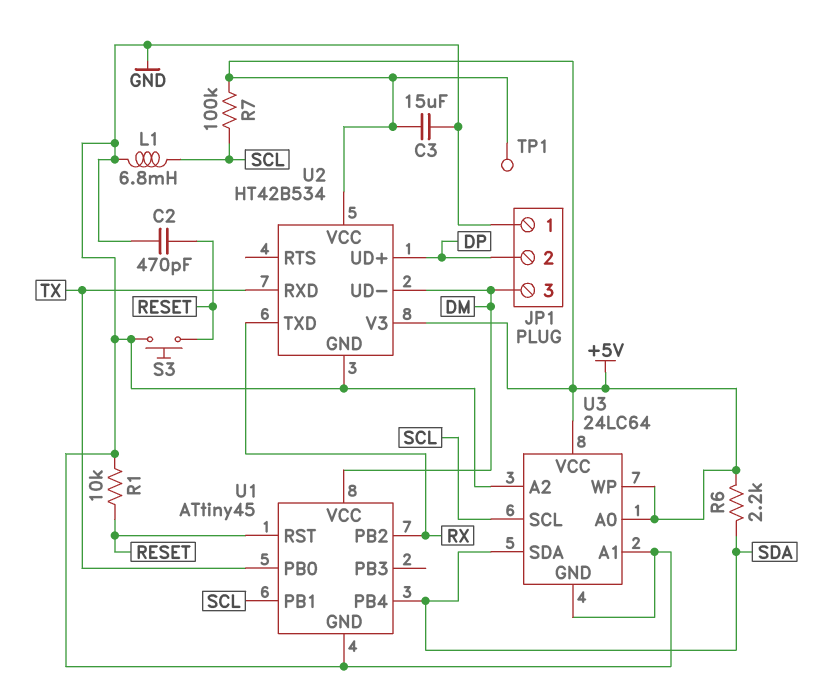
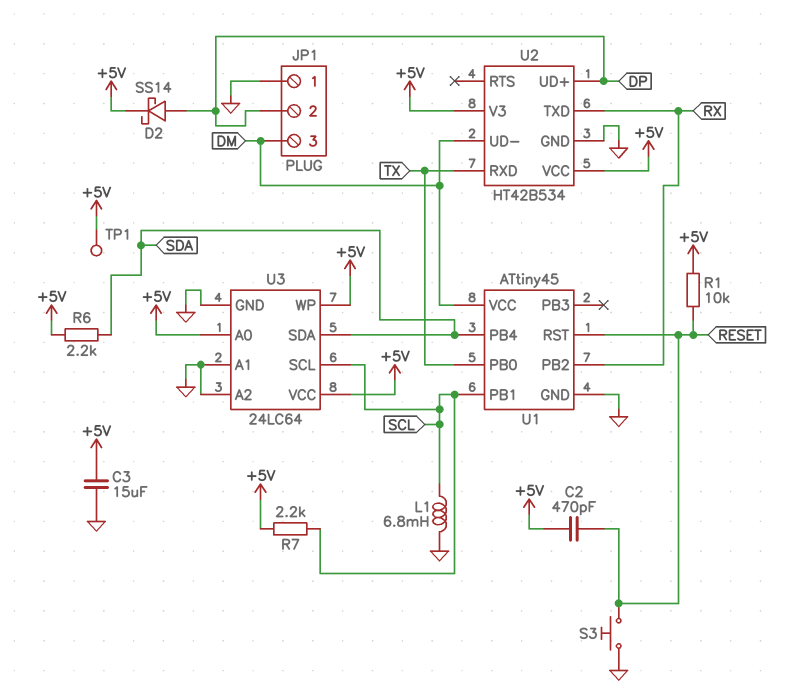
C2: 470pF (GND, RESET) -> 470pF (+5V, RESET)
D2: none -> schottky SS14 (A DP, K +5V)
R1: 10k (GND, RESET) -> 10k (+5V, RESET)
R7: 100k (+5V, SCL) -> 2.2k (+5V, SCL)

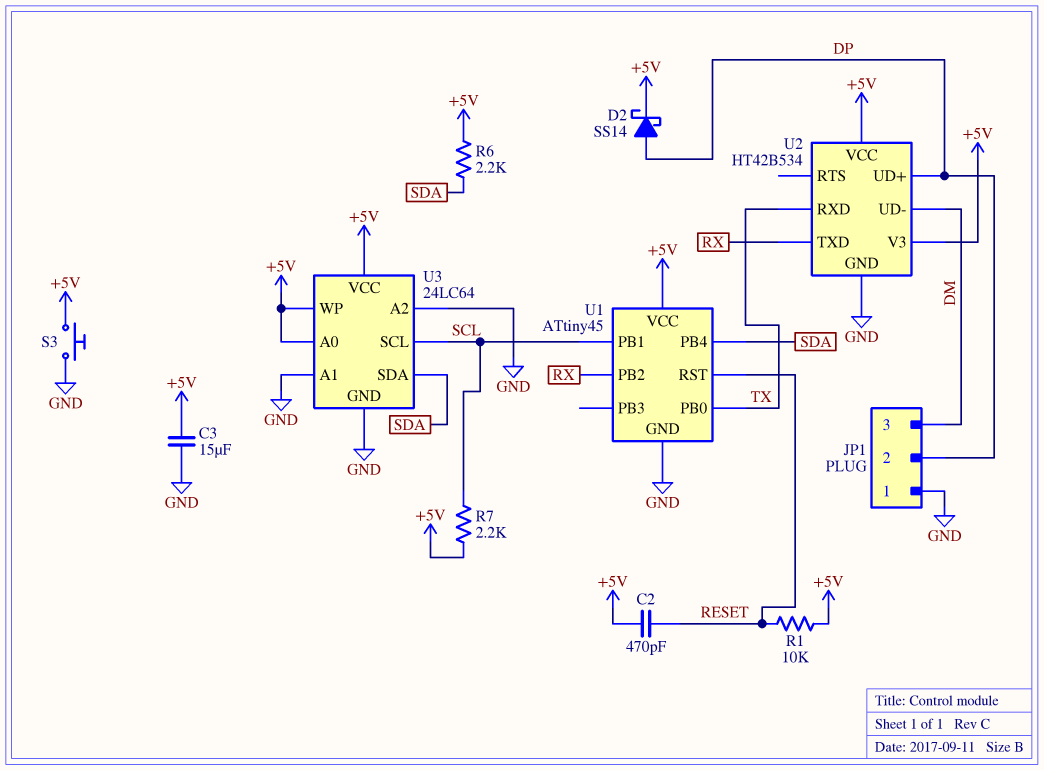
L1: 6.8mH (GND, SCL) -> none
S3: button (GND, RESET) -> button (+5V, GND)
TP1: test point (+5V) -> none
U1 pin VCC: DM -> +5V

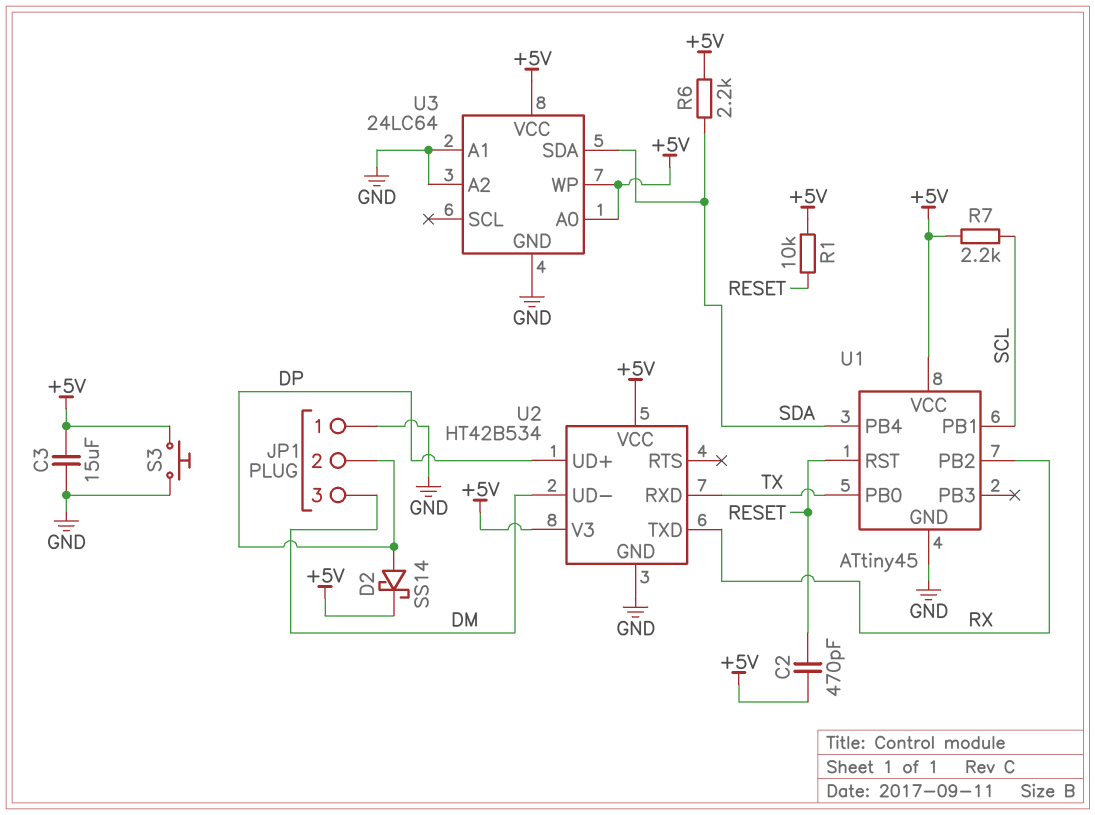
U3 pin SCL: SCL -> none

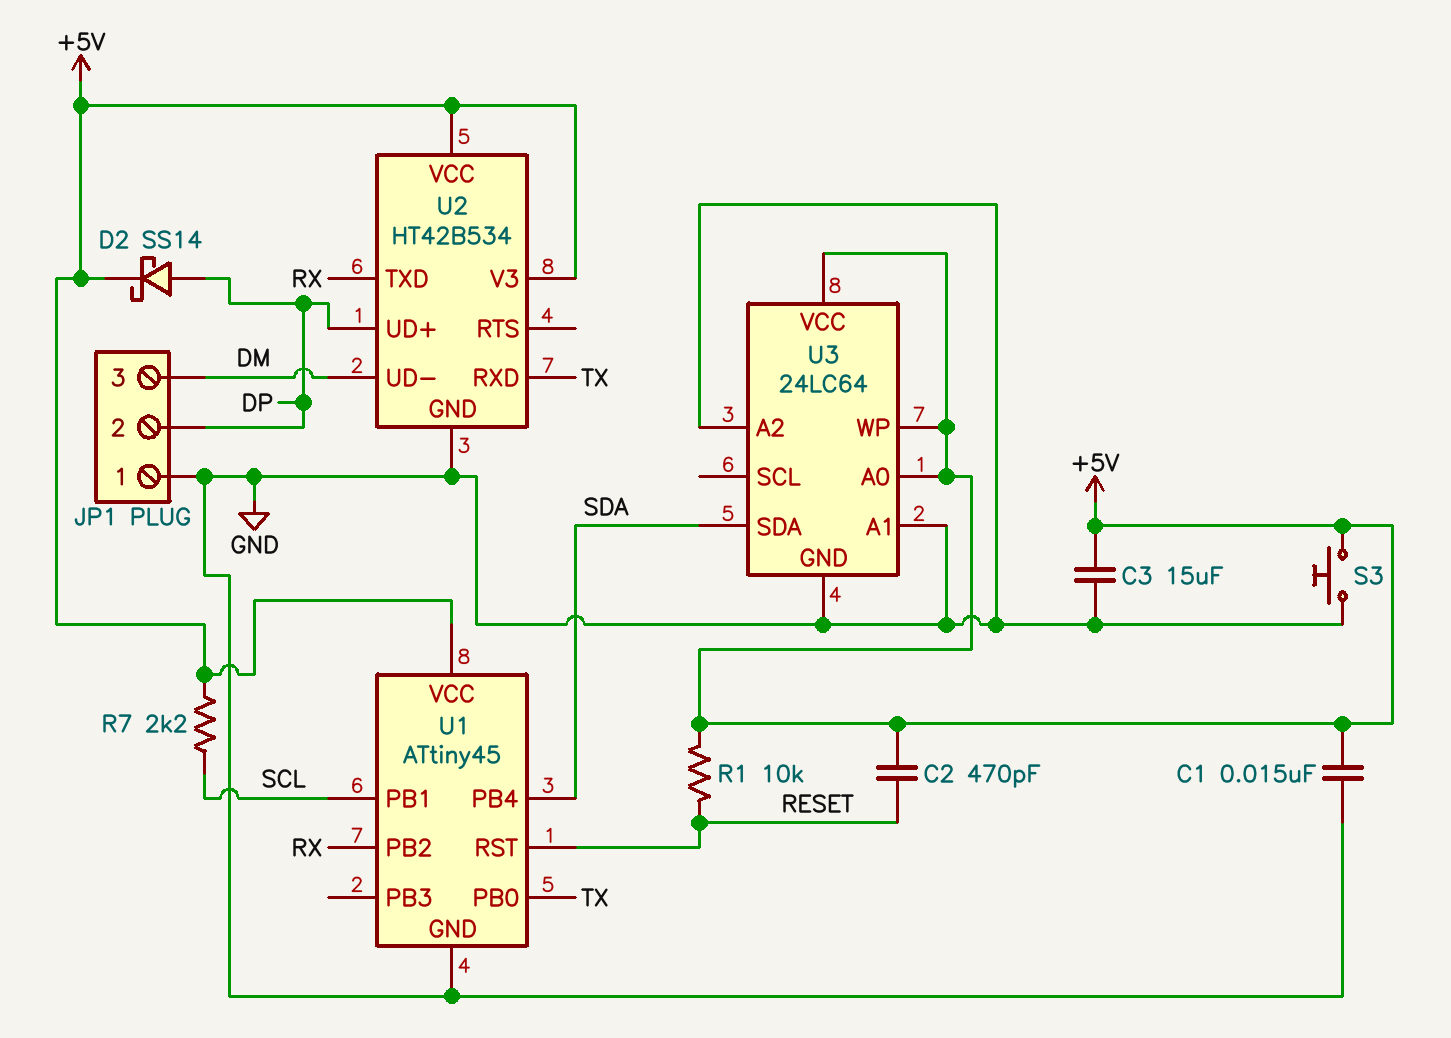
C1: none -> 15nF (+5V, GND)
R6: 2.2k (+5V, SDA) -> none

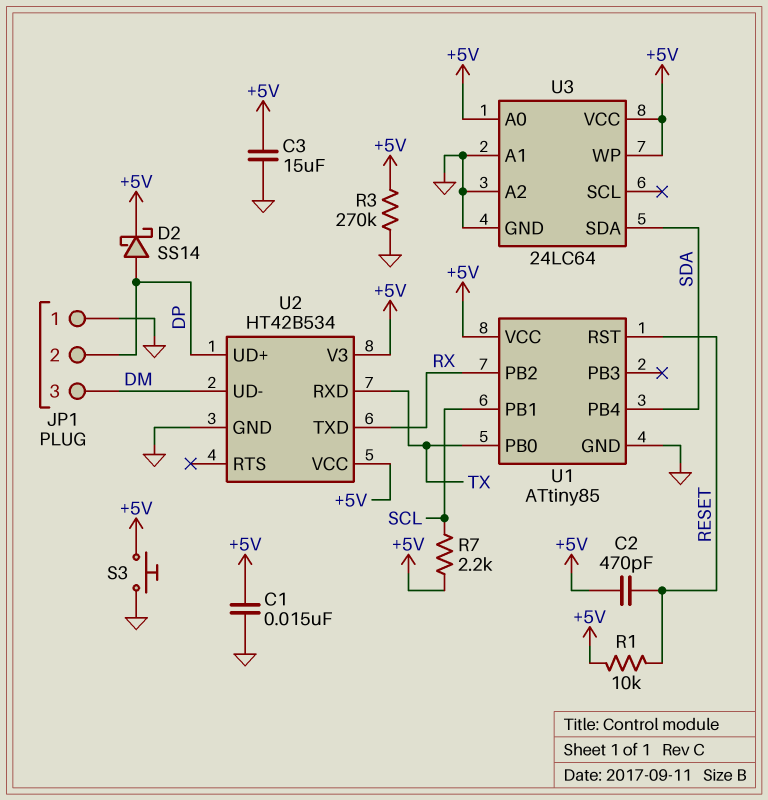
R3: none -> 270k (+5V, GND)
U1: ATtiny45 -> ATtiny85

